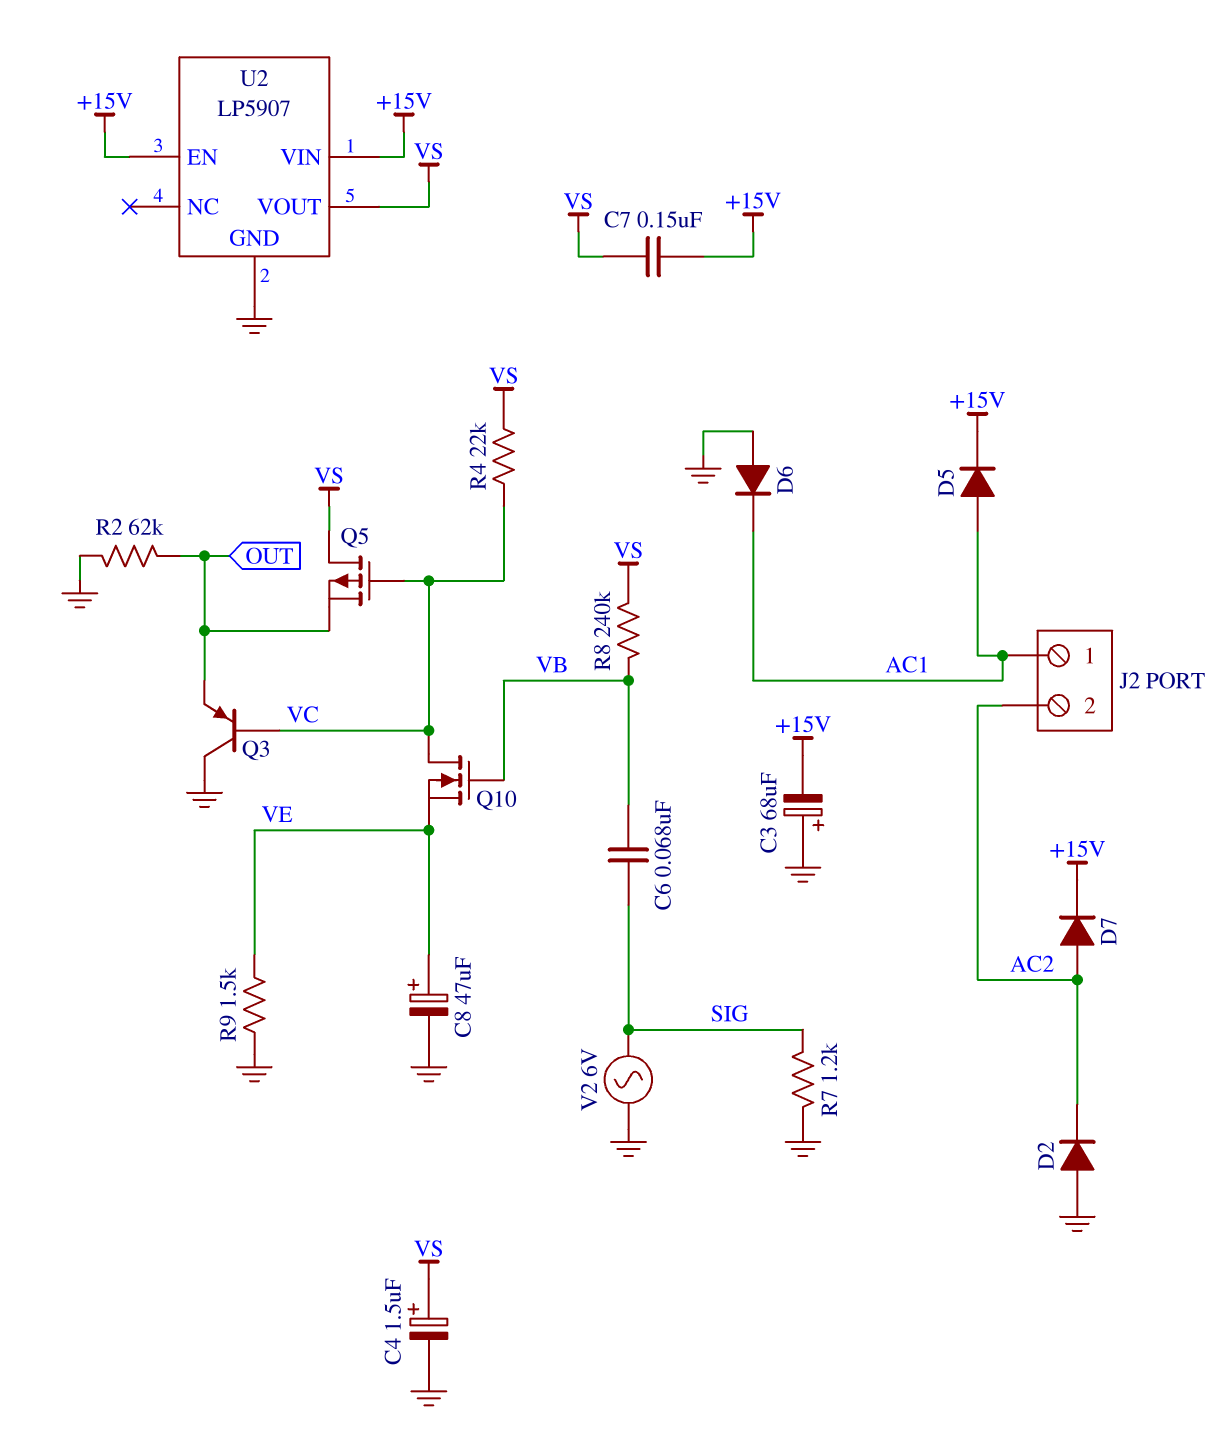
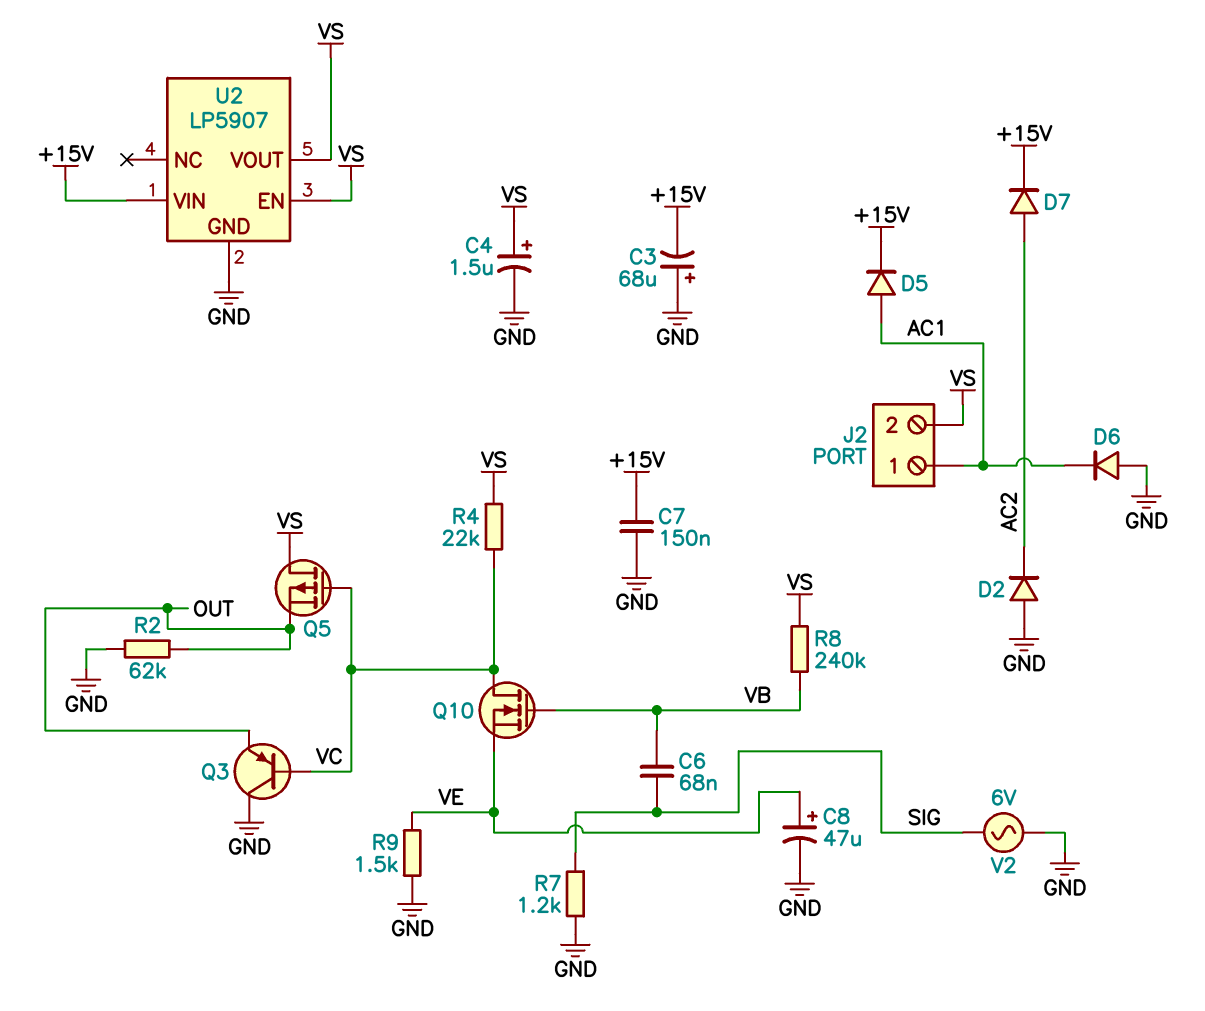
C7: 150nF (+15V, VS) -> 150nF (+15V, GND)
J2 pin 2: AC2 -> VS
U2 pin EN: +15V -> VS

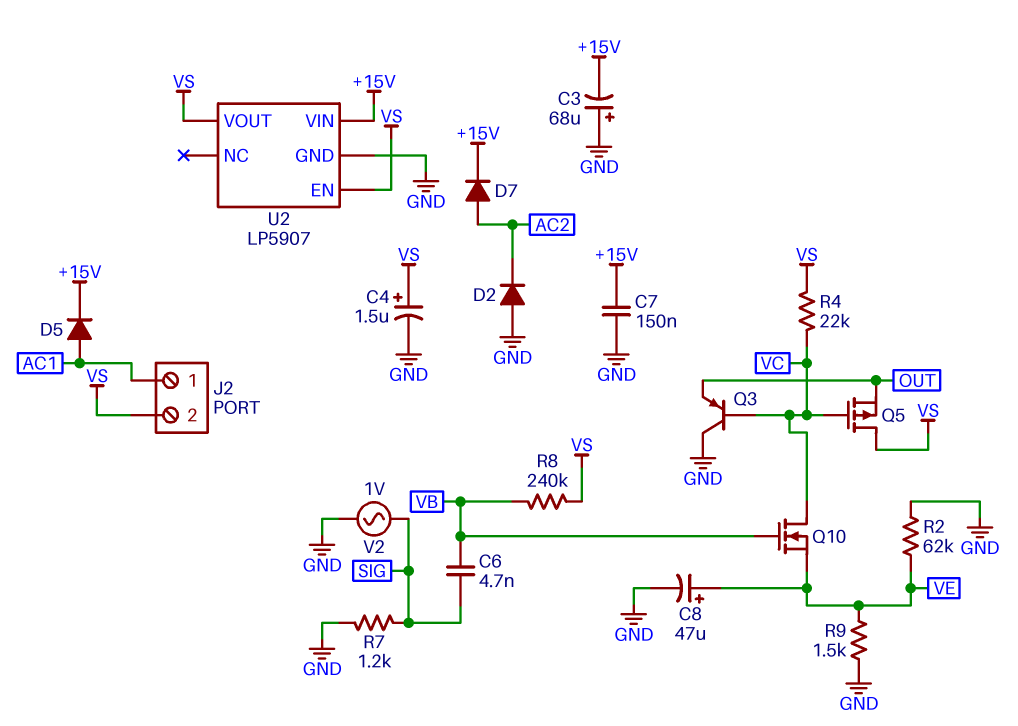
C6: 68nF (SIG, VB) -> 4.7nF (SIG, VB)
D6: diode (A GND, K AC1) -> none
R2: 62k (GND, OUT) -> 62k (GND, VE)
V2: AC 6V (GND, SIG) -> AC 1V (GND, SIG)

